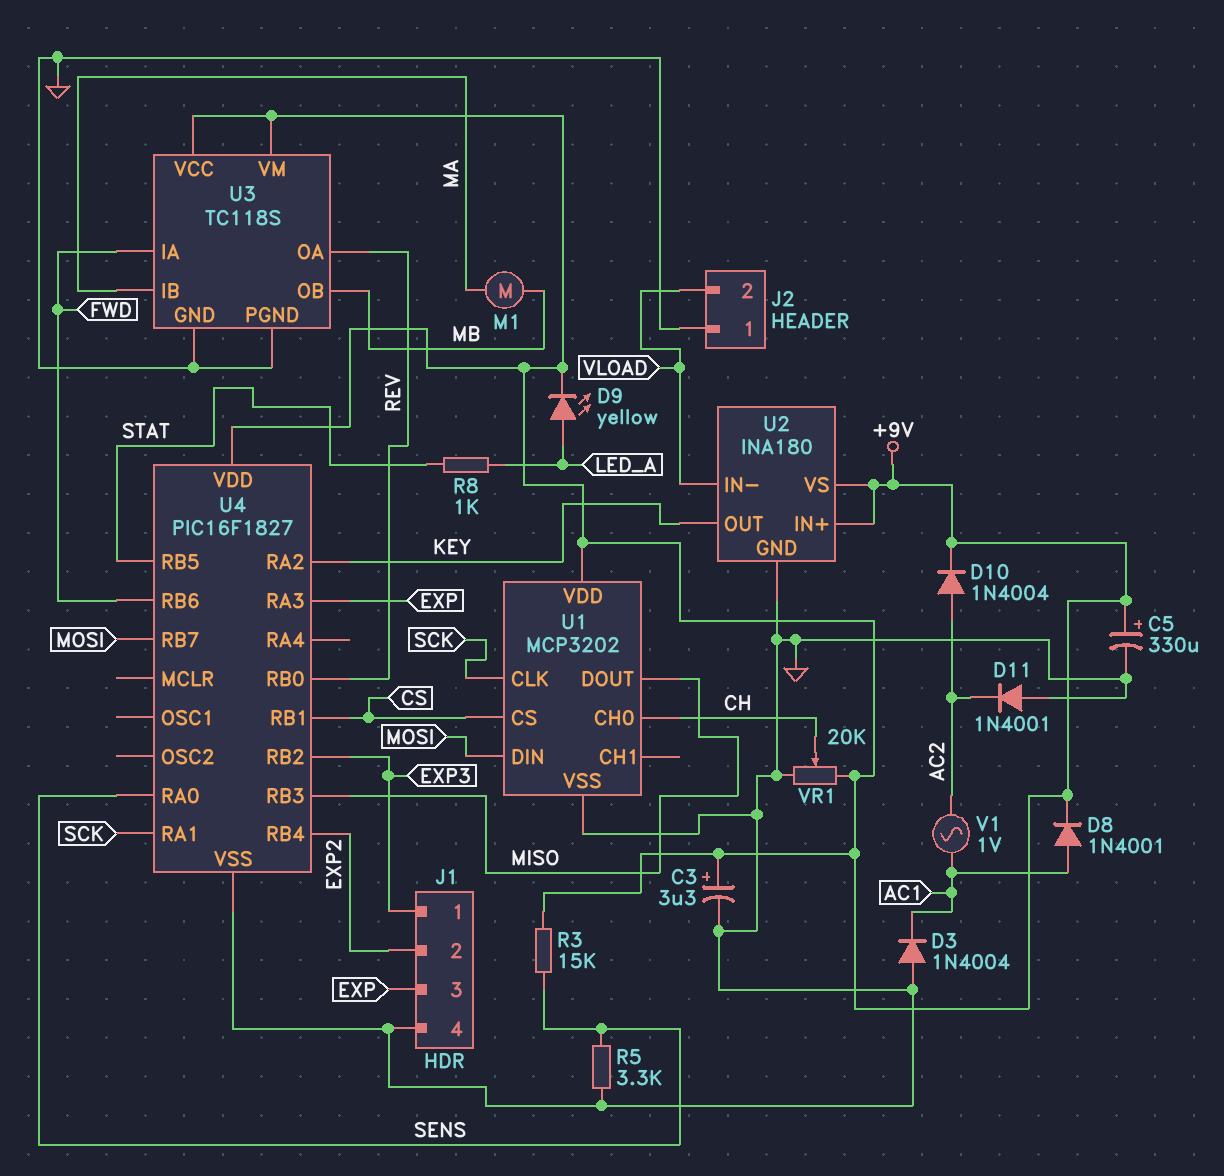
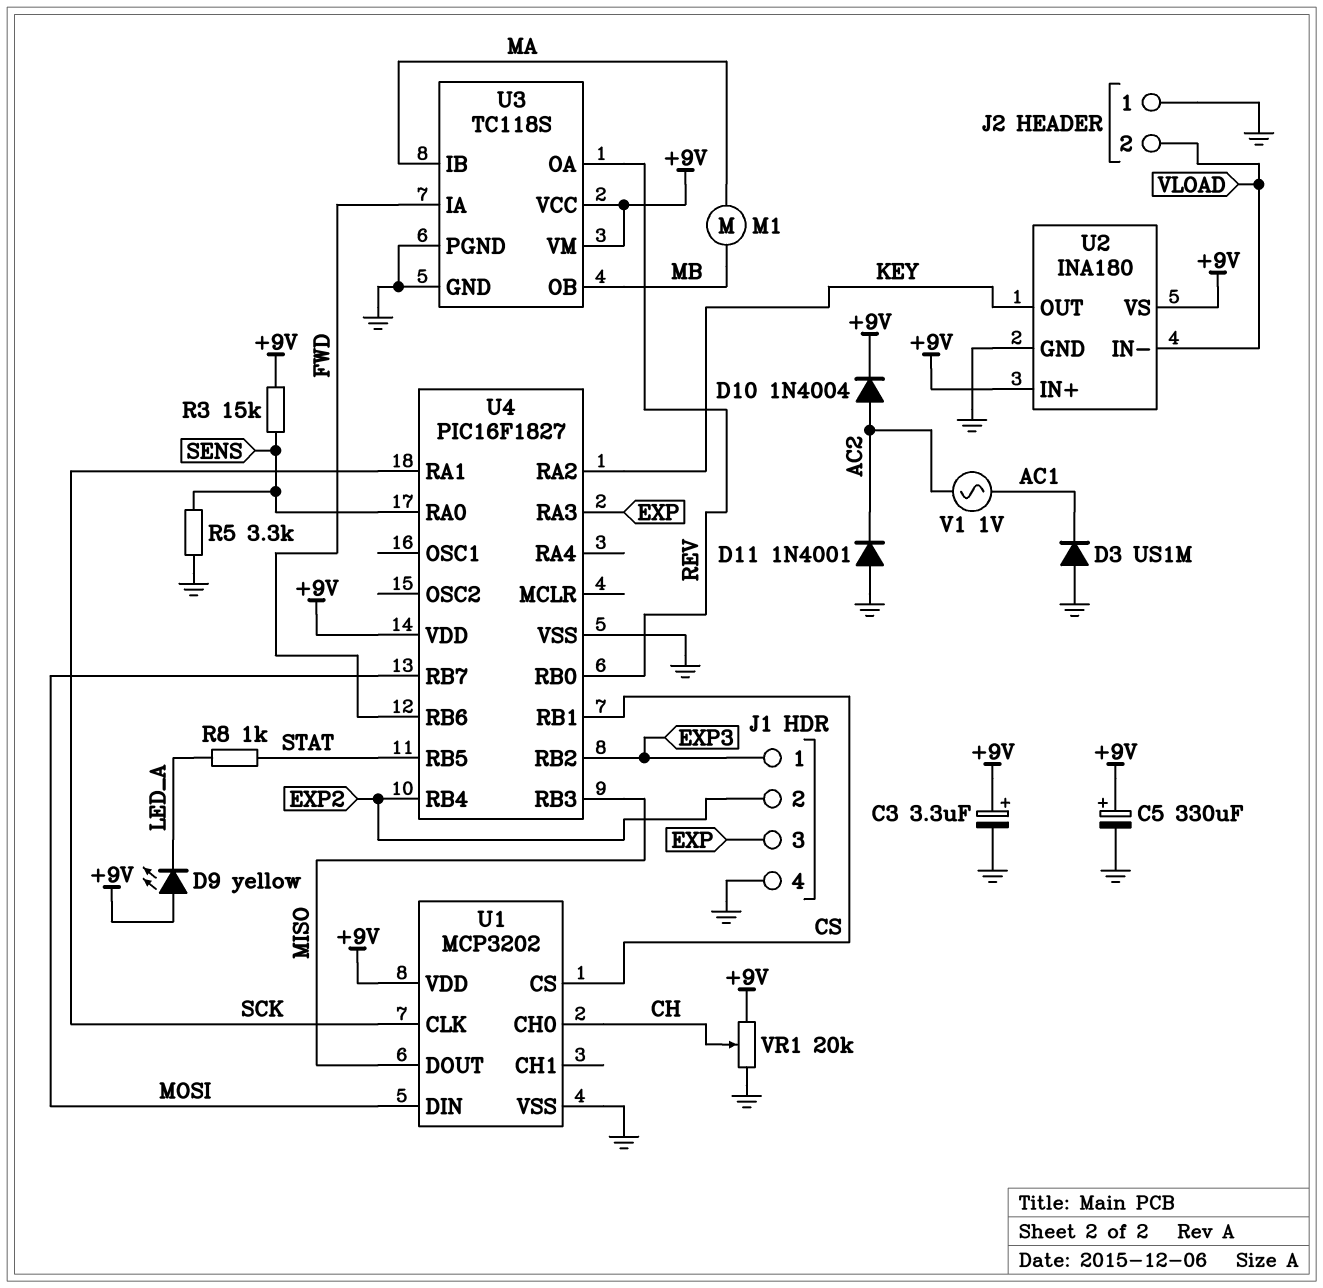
D3: diode 1N4004 (A GND, K AC1) -> diode US1M (A GND, K AC1)
D8: diode 1N4001 (A AC1, K +9V) -> none
D9: LED yellow (A LED_A, K +9V) -> LED yellow (A +9V, K LED_A)

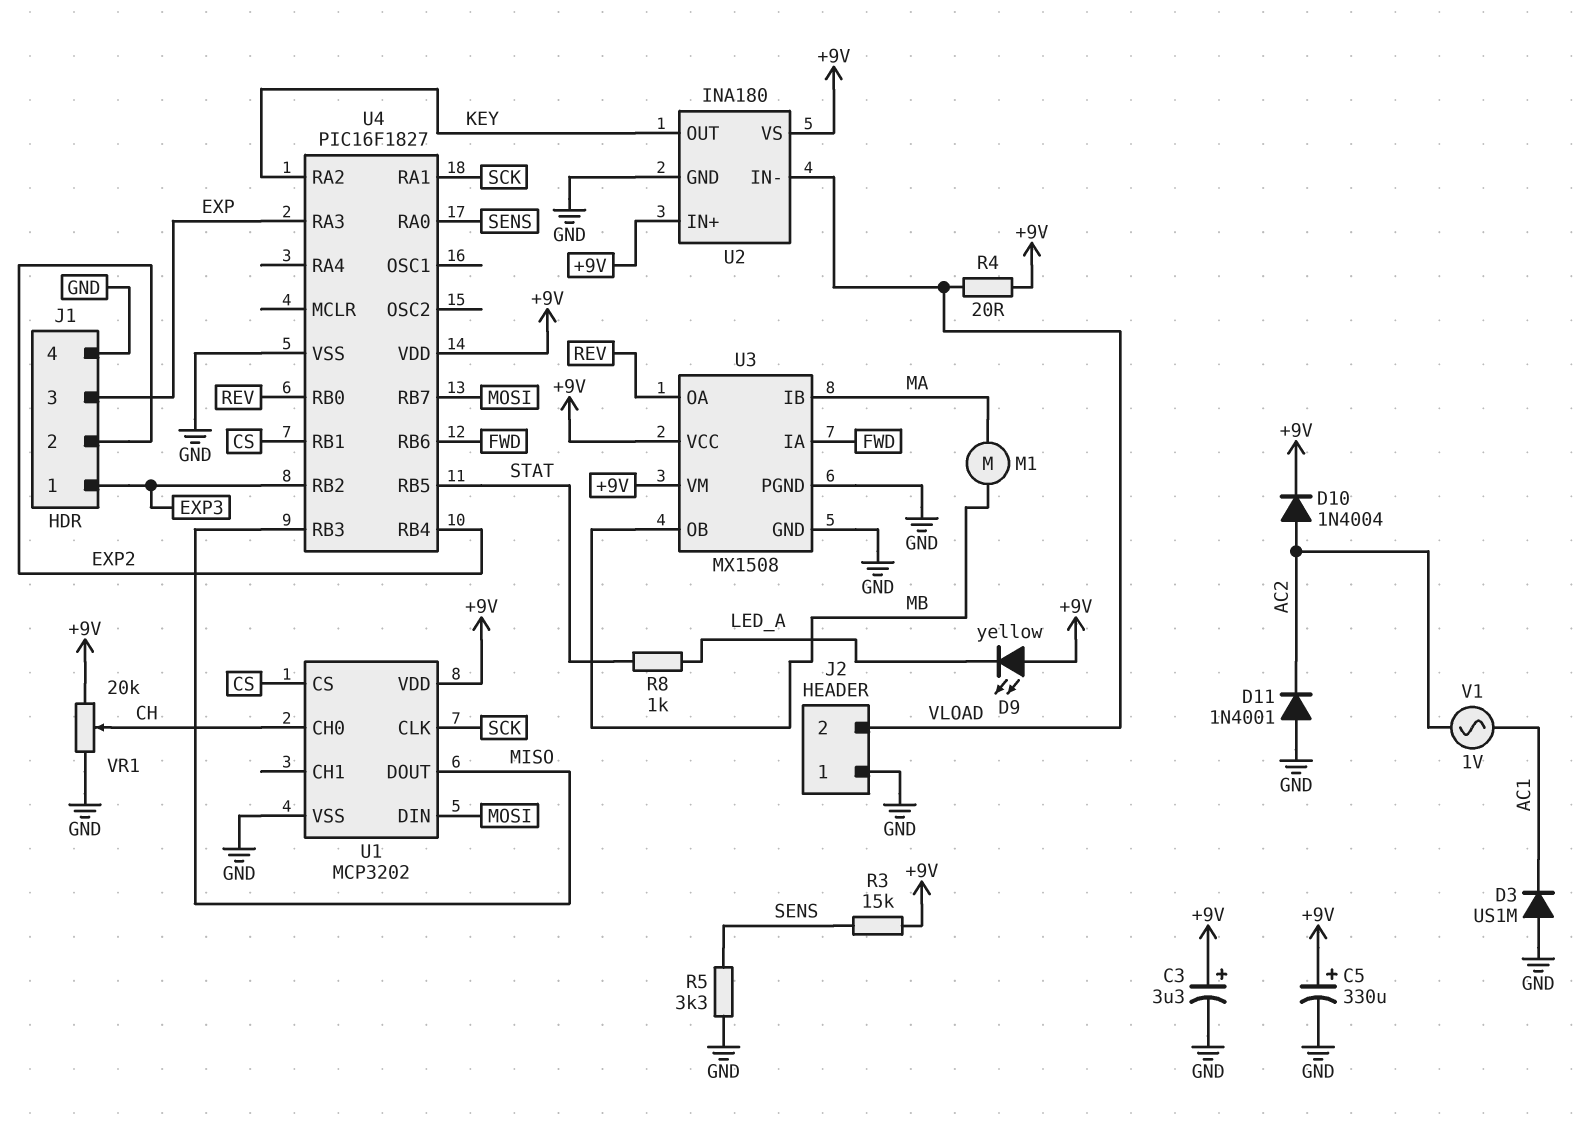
R4: none -> 20 (+9V, VLOAD)
U3: TC118S -> MX1508

